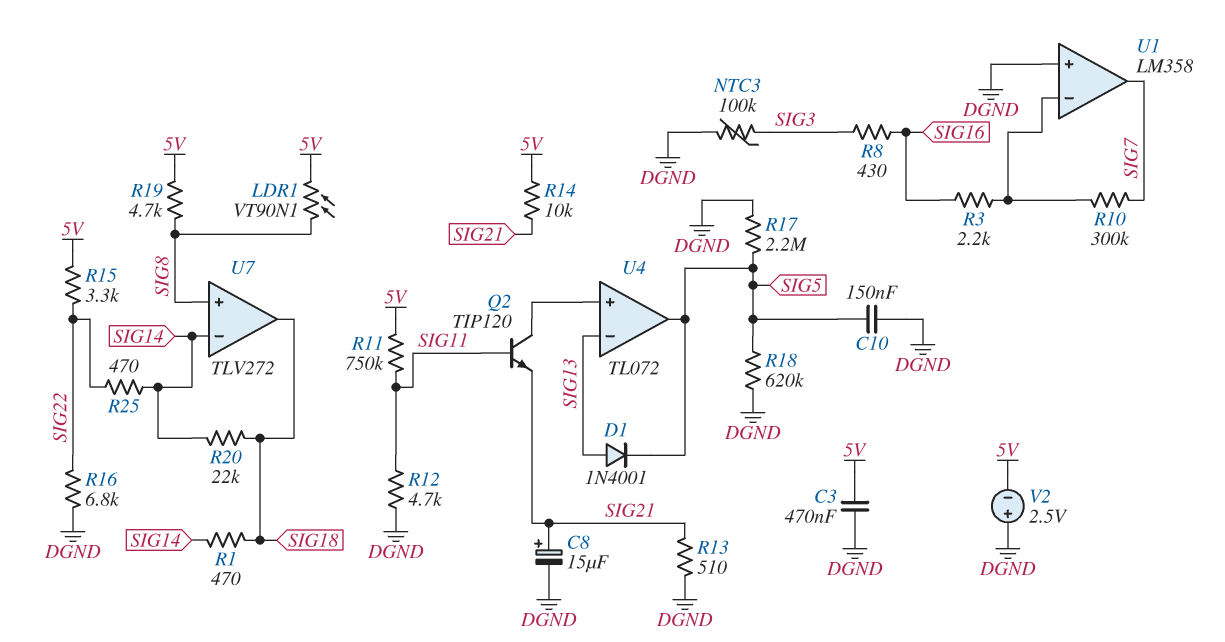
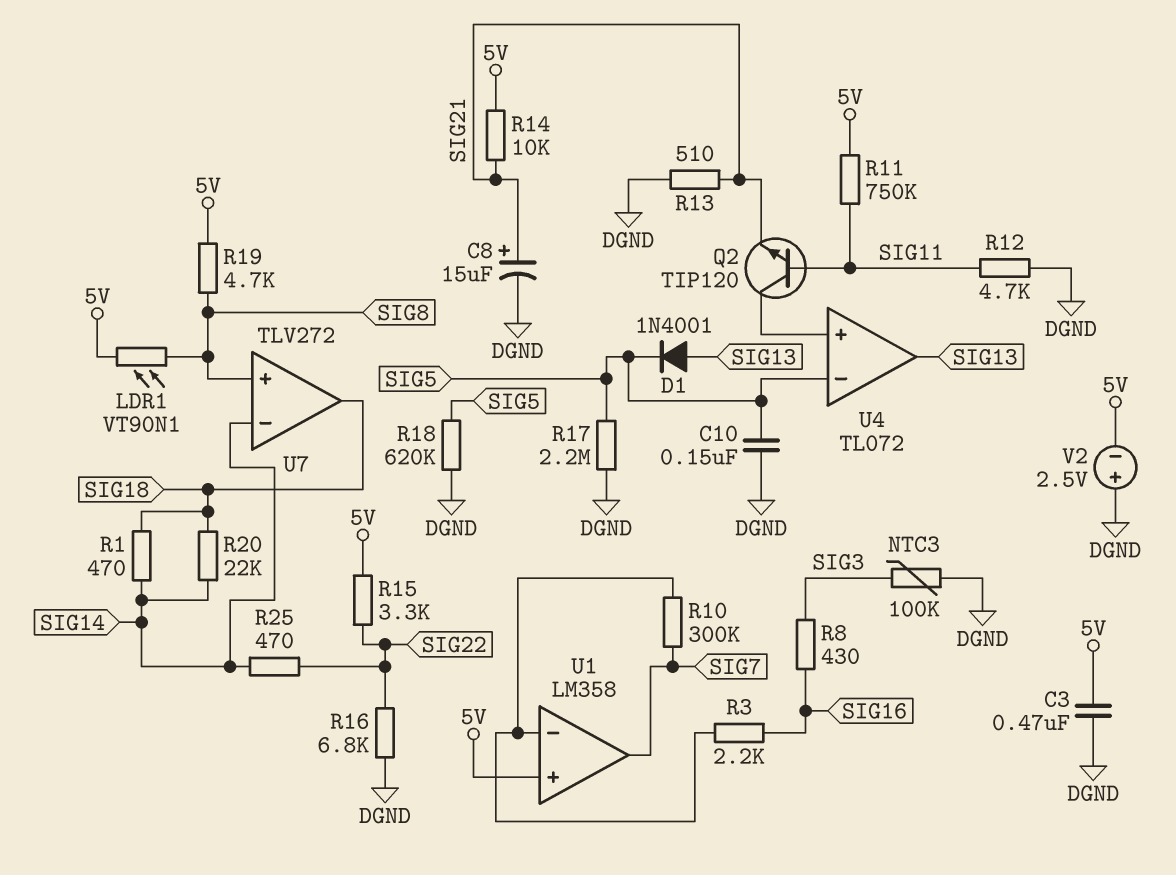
U1 pin in+: DGND -> 5V
U4 pin in-: SIG13 -> SIG5
U4 pin out: SIG5 -> SIG13

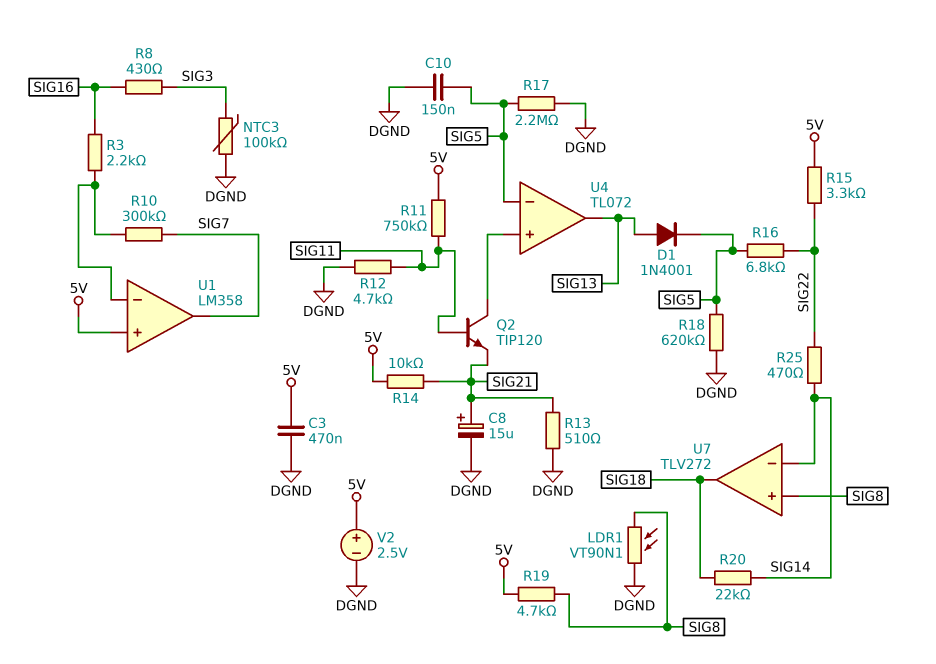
LDR1: VT90N1 (5V, SIG8) -> VT90N1 (DGND, SIG8)
R1: 470 (SIG14, SIG18) -> none
R16: 6.8k (DGND, SIG22) -> 6.8k (SIG5, SIG22)
V2: 2.5V (plus DGND, minus 5V) -> 2.5V (plus 5V, minus DGND)

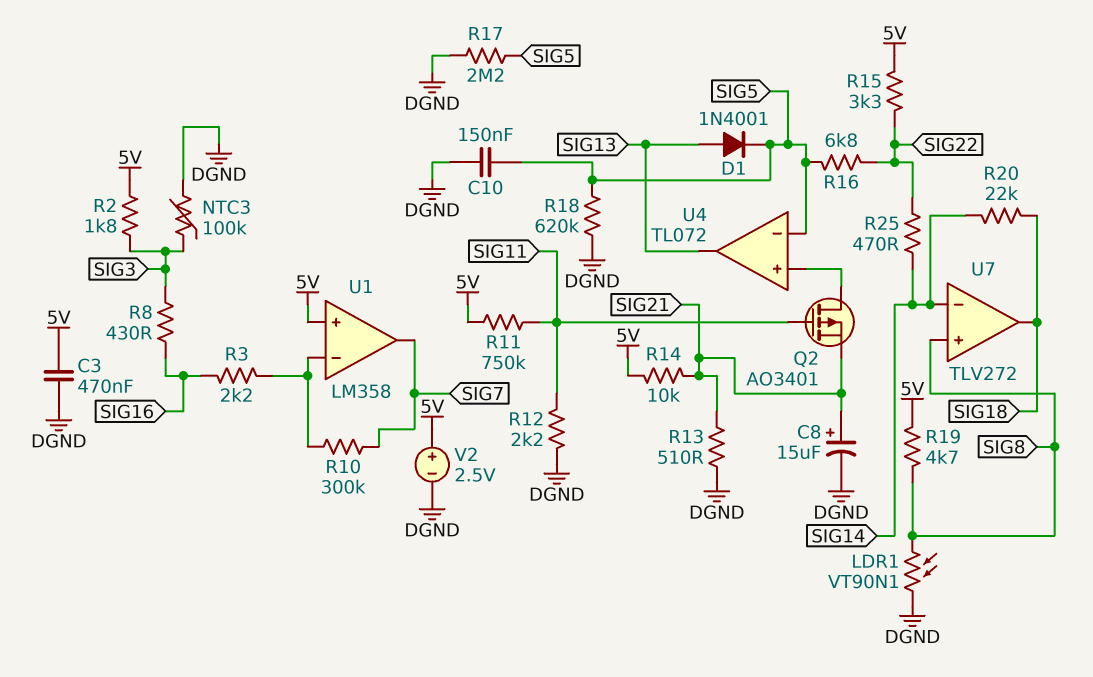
Q2: NPN TIP120 (B SIG11, C U4/in+, E SIG21) -> PMOS AO3401 (G SIG11, D U4/in+, S SIG21)
R2: none -> 1.8k (5V, SIG3)
R12: 4.7k (DGND, SIG11) -> 2.2k (DGND, SIG11)

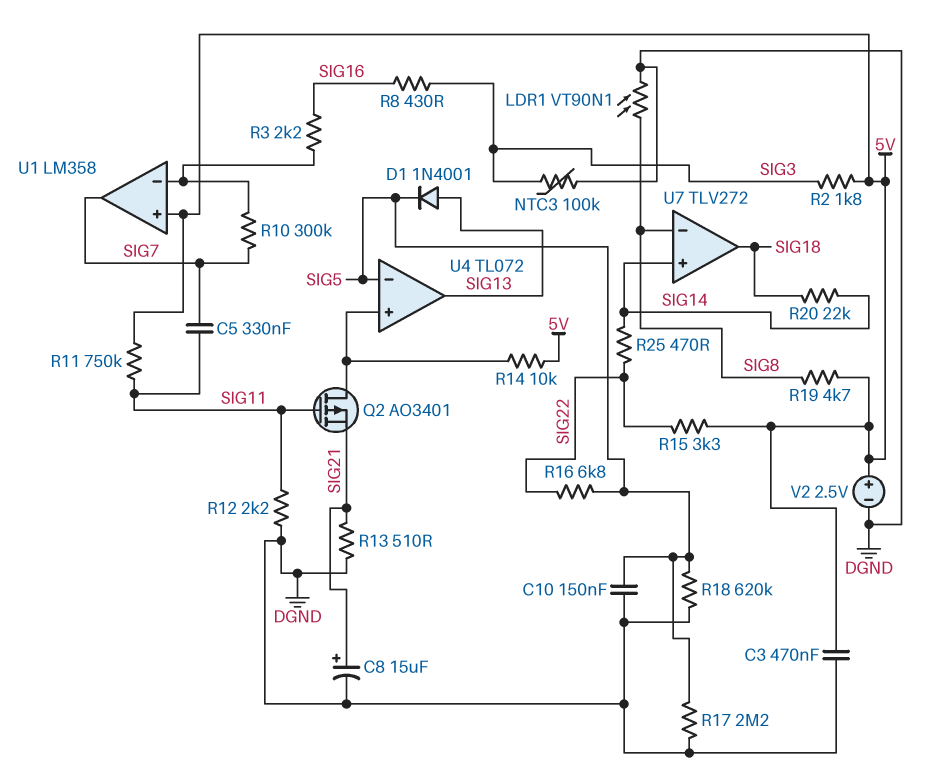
C5: none -> 330nF (SIG7, SIG11)
R14: 10k (5V, SIG21) -> 10k (5V, U4/in+)
U7 pin in+: SIG8 -> SIG14
U7 pin in-: SIG14 -> SIG8

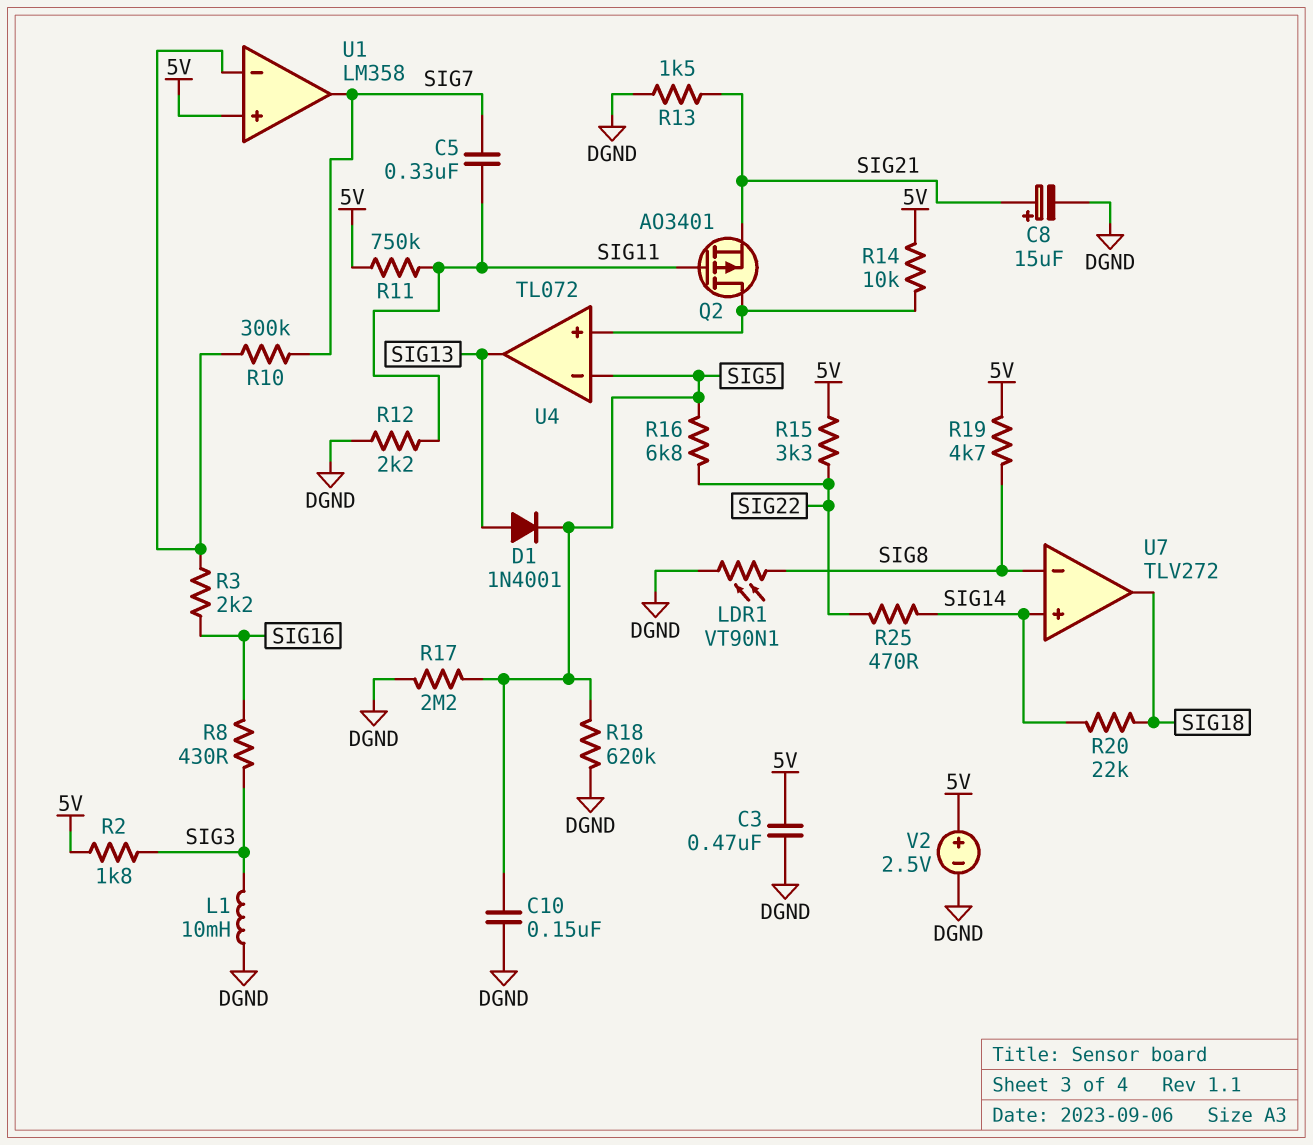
L1: none -> 10mH (DGND, SIG3)
NTC3: 100k (DGND, SIG3) -> none
R13: 510 (DGND, SIG21) -> 1.5k (DGND, SIG21)

